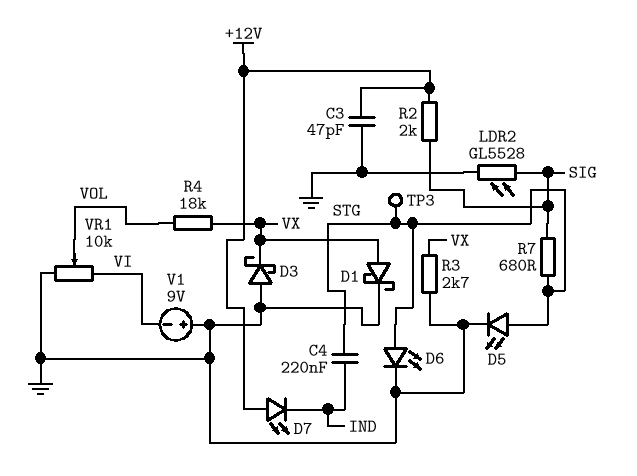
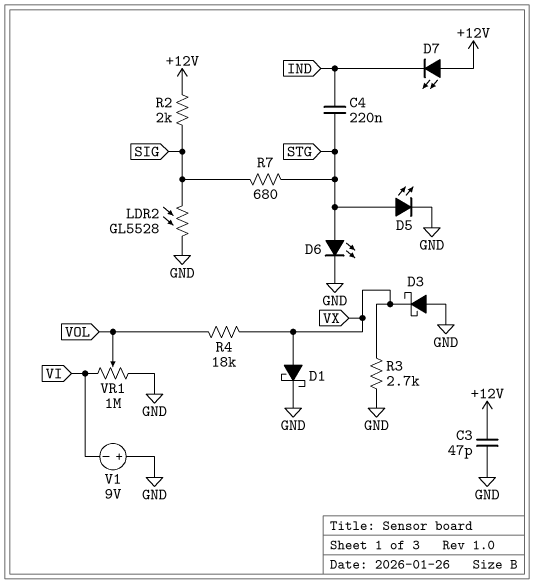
TP3: test point (STG) -> none
VR1: 10k (GND, VI, wiper VOL) -> 1M (GND, VI, wiper VOL)

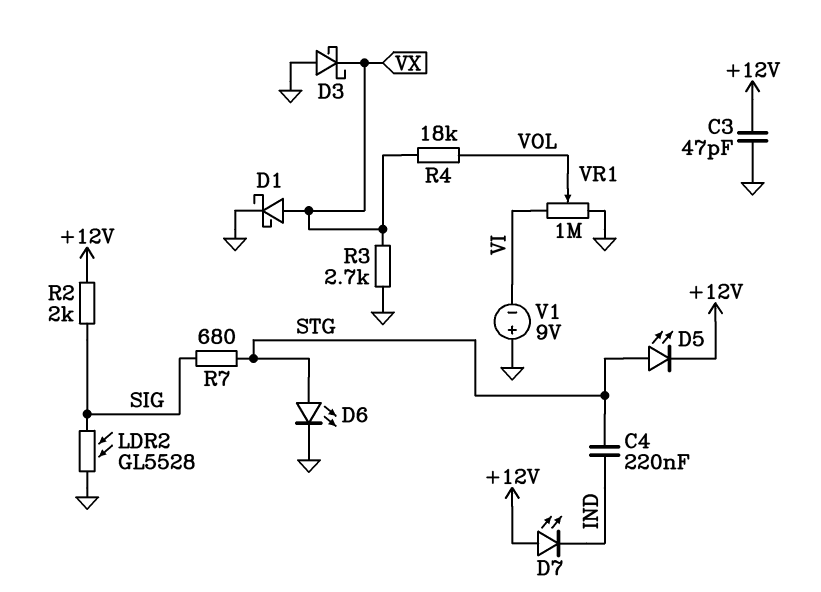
D5: LED (A STG, K GND) -> LED (A STG, K +12V)

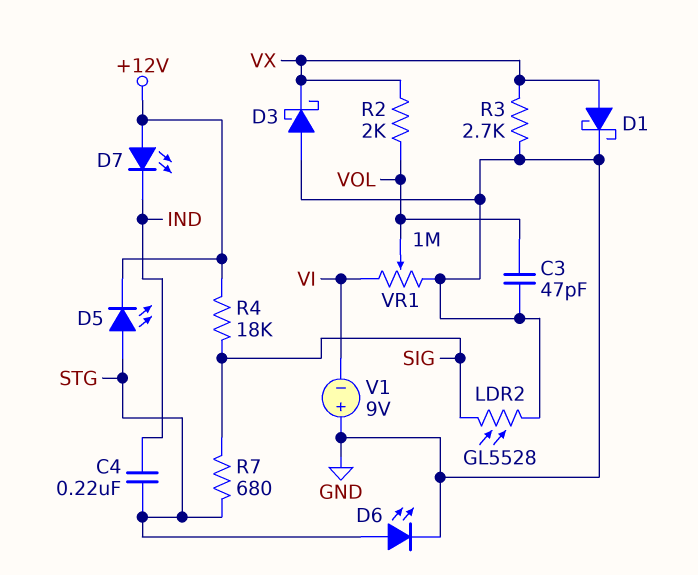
C3: 47pF (+12V, GND) -> 47pF (GND, VOL)
R2: 2k (+12V, SIG) -> 2k (VOL, VX)
R4: 18k (VOL, VX) -> 18k (+12V, SIG)

